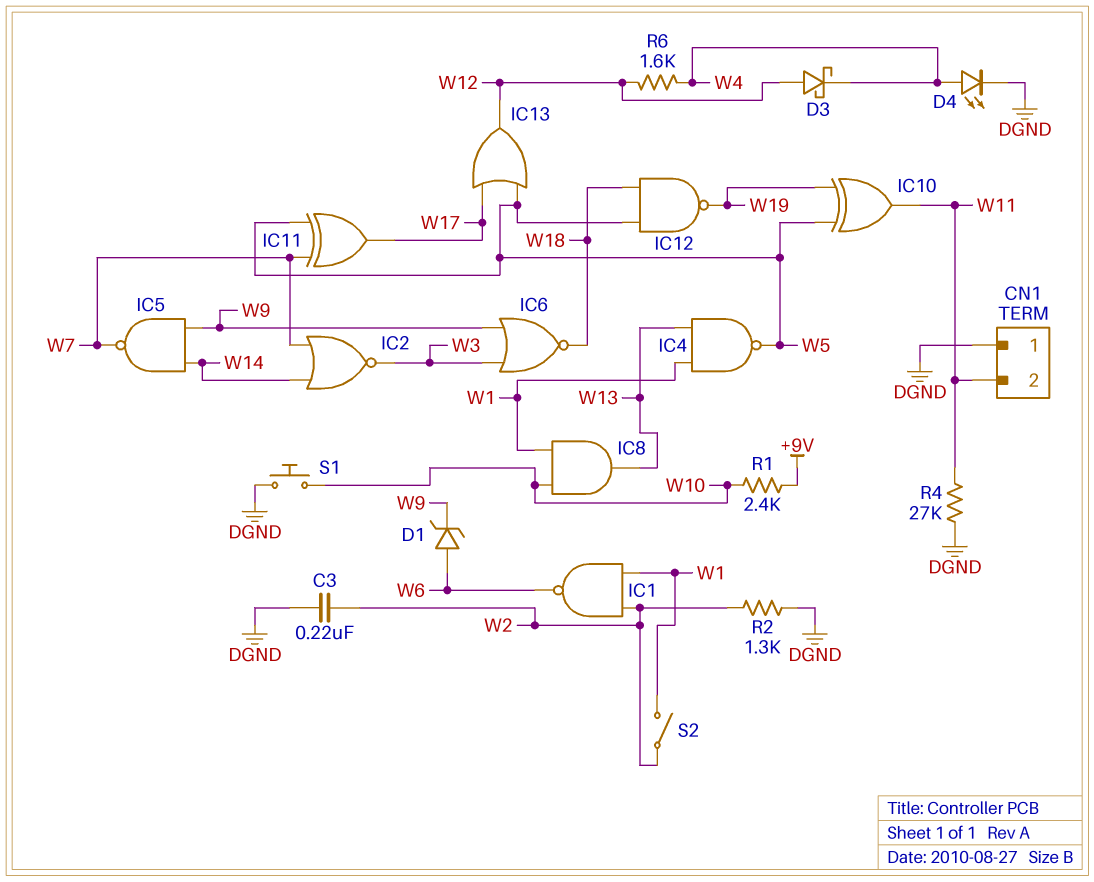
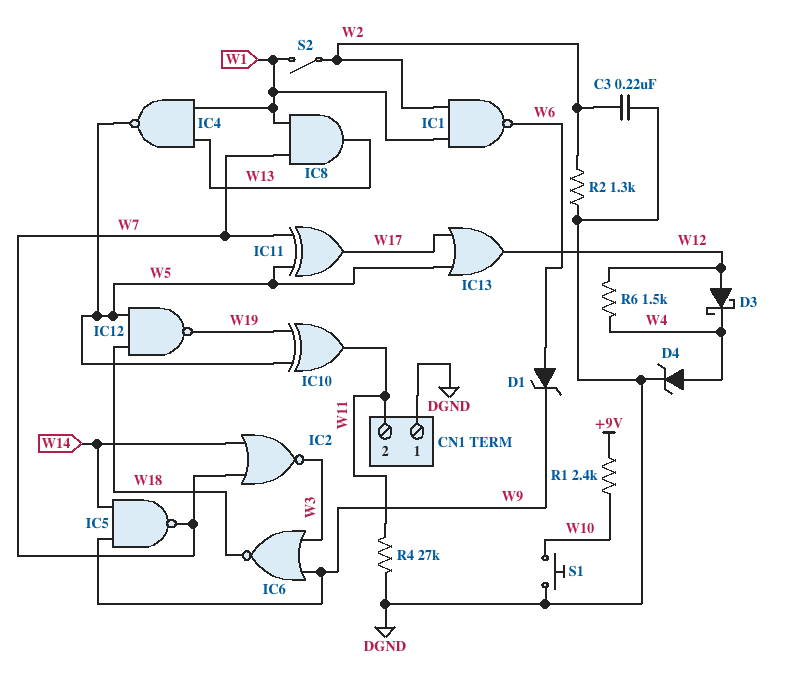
D4: LED (A W4, K DGND) -> zener (A W4, K DGND)
IC8: AND (in W1, in W10, out W13) -> AND (in W1, in W7, out W13)
R6: 1.6k (W4, W12) -> 1.5k (W4, W12)

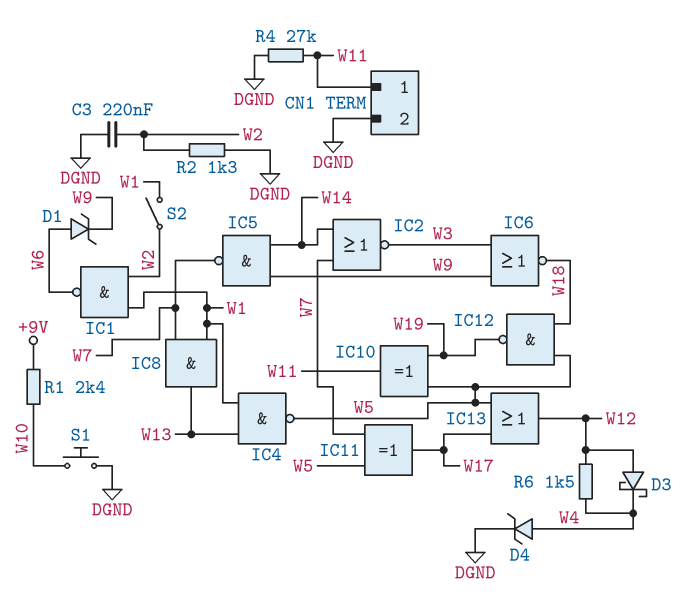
CN1 pin 1: DGND -> W11
CN1 pin 2: W11 -> DGND

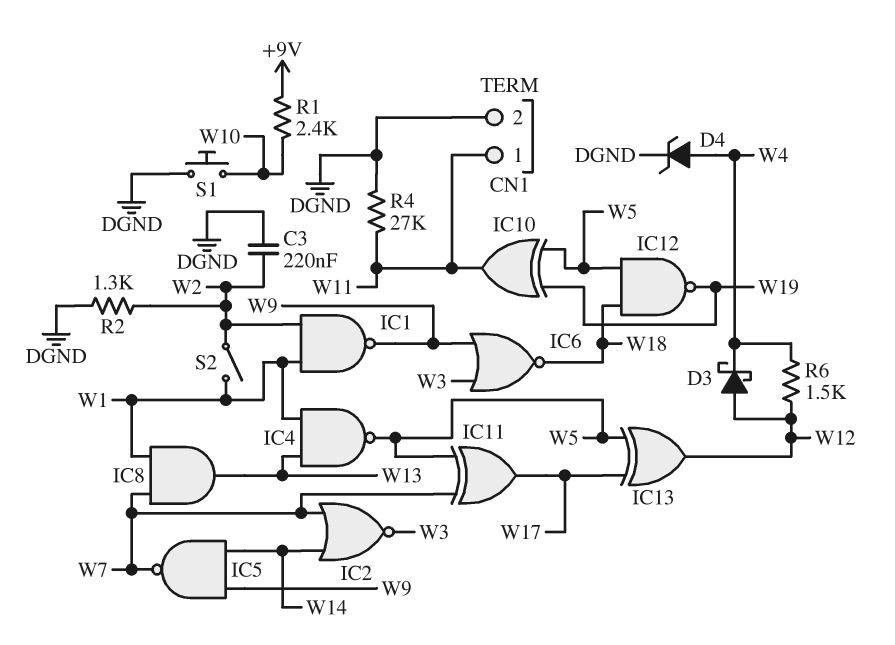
D1: zener (A W6, K W9) -> none
IC1: NAND (in W1, in W2, out W6) -> NAND (in W1, in W2, out W9)
IC13: OR (in W5, in W17, out W12) -> XOR (in W5, in W17, out W12)

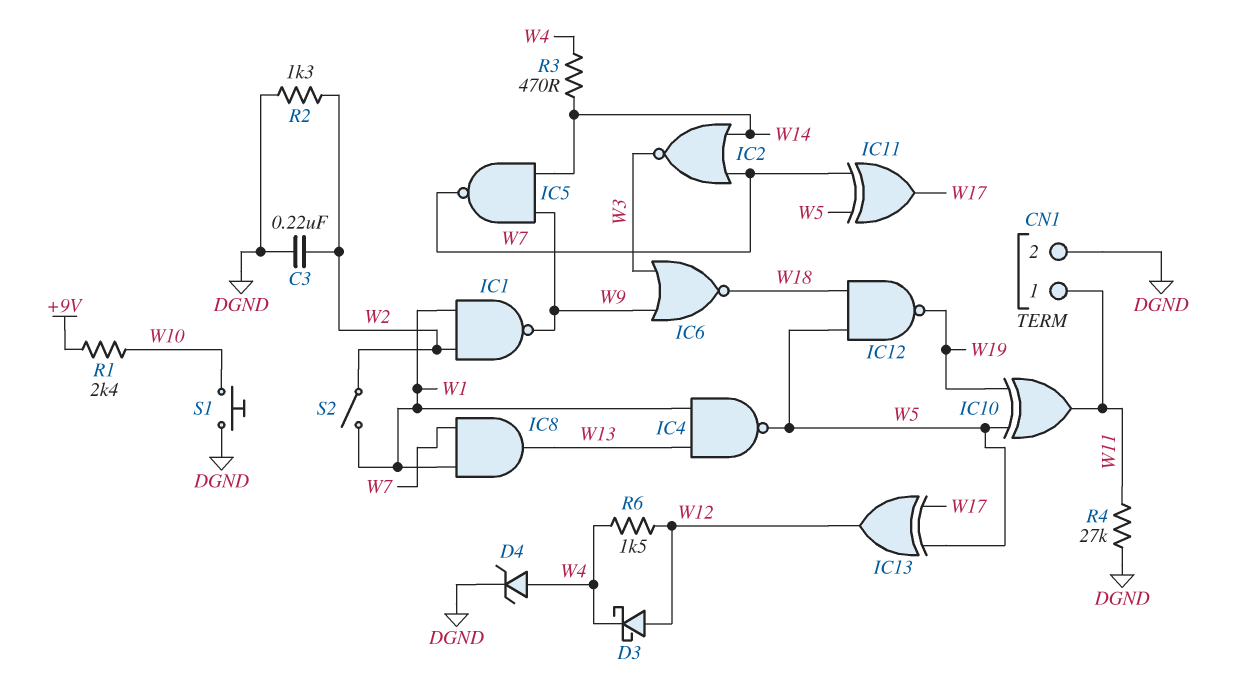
R3: none -> 470 (W4, W14)

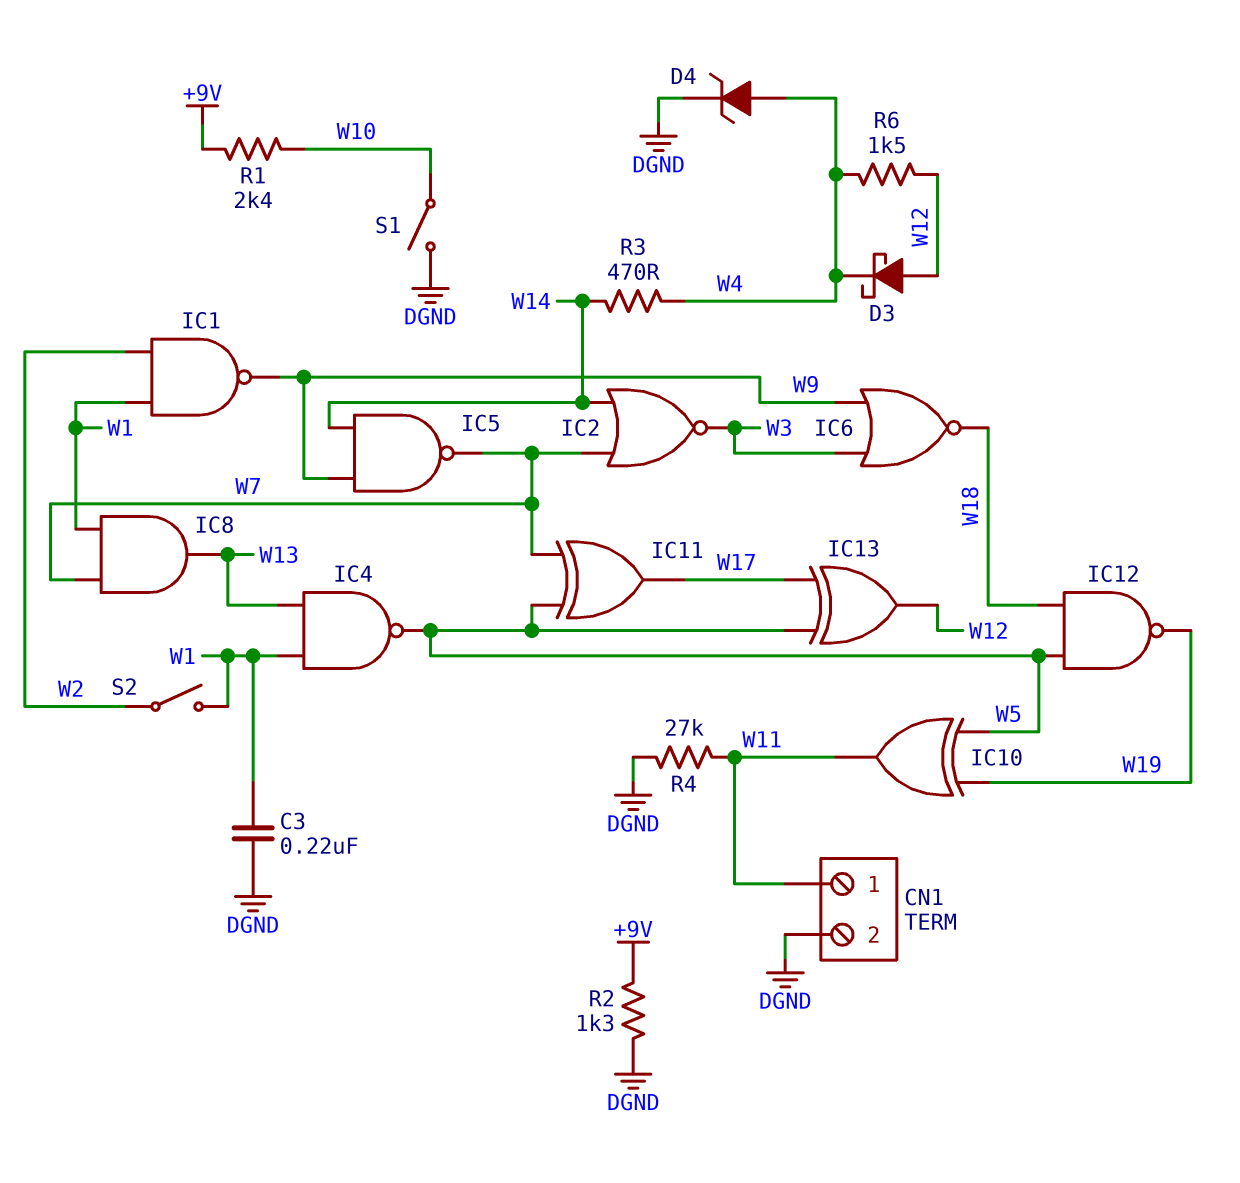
C3: 220nF (DGND, W2) -> 220nF (DGND, W1)
R2: 1.3k (DGND, W2) -> 1.3k (+9V, DGND)
S1: button (DGND, W10) -> switch (DGND, W10)

